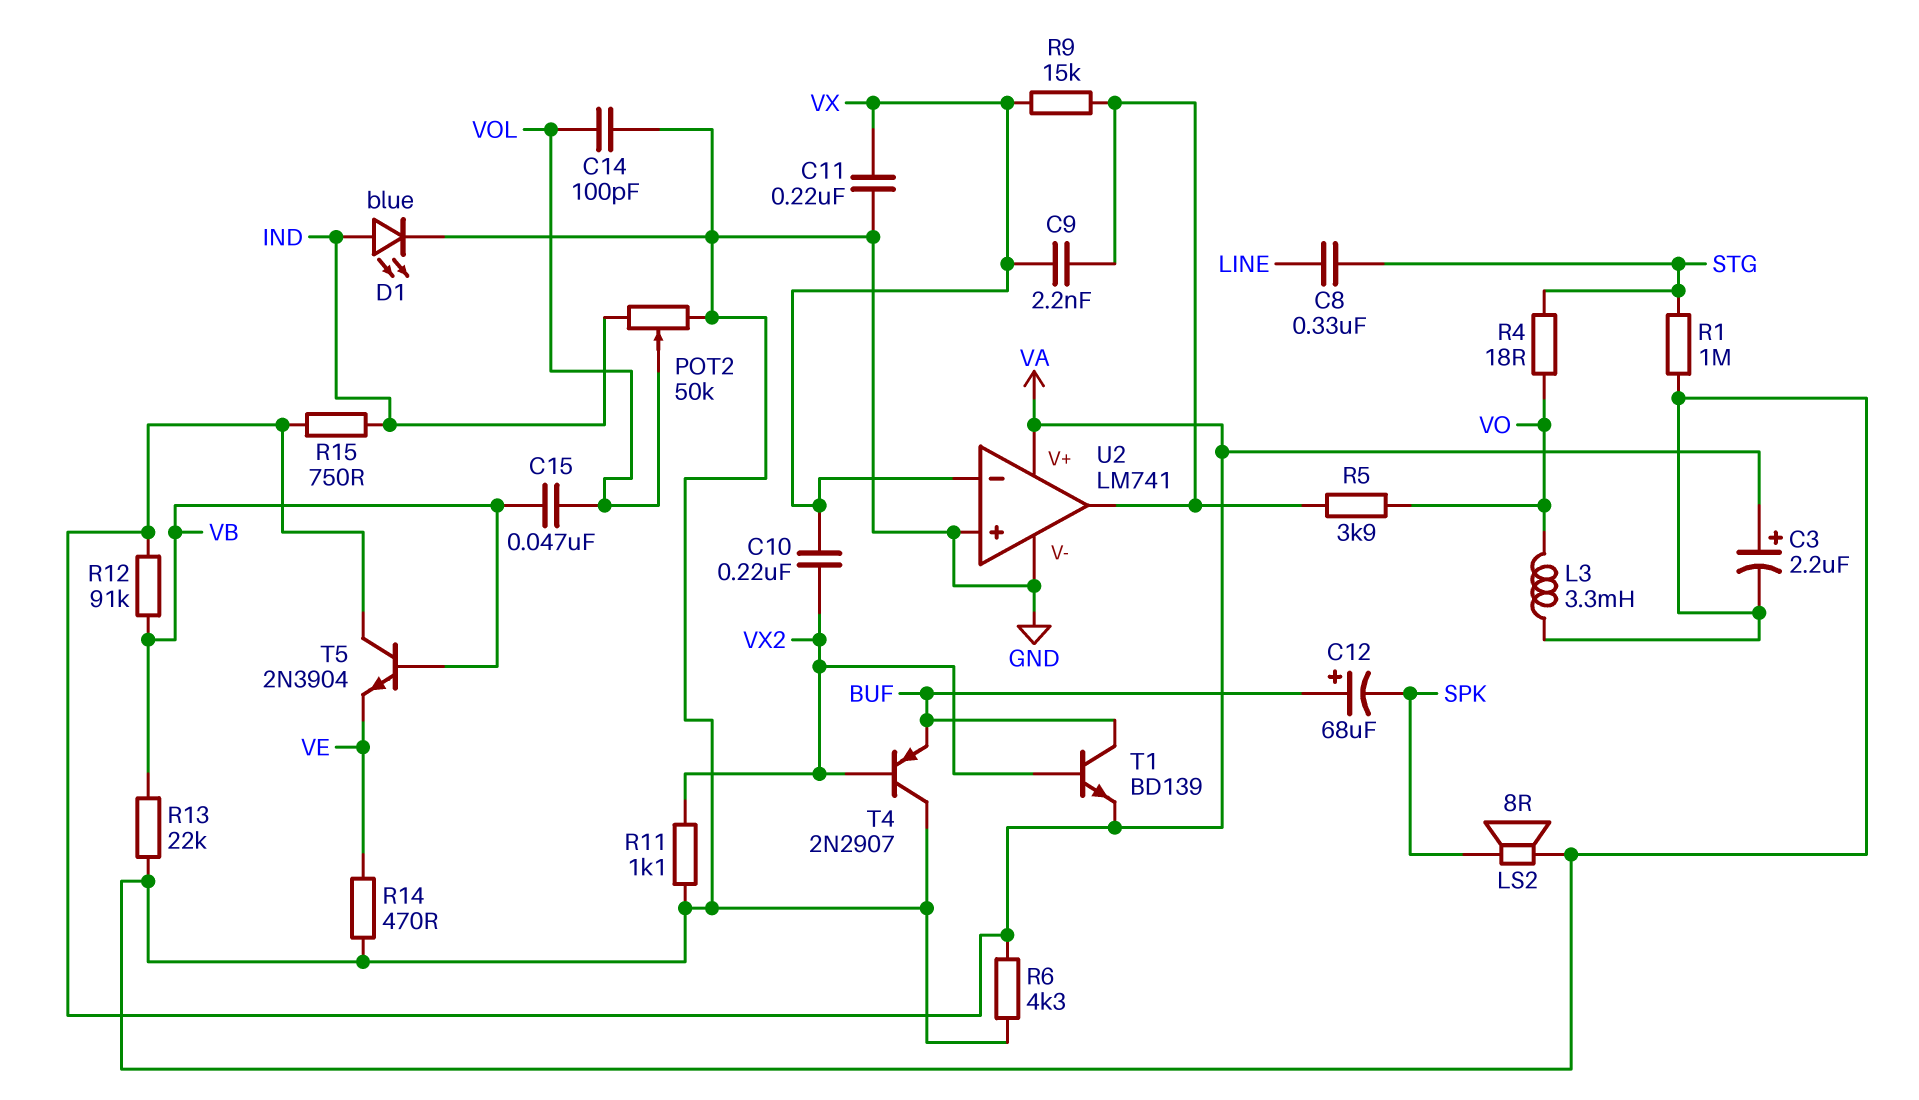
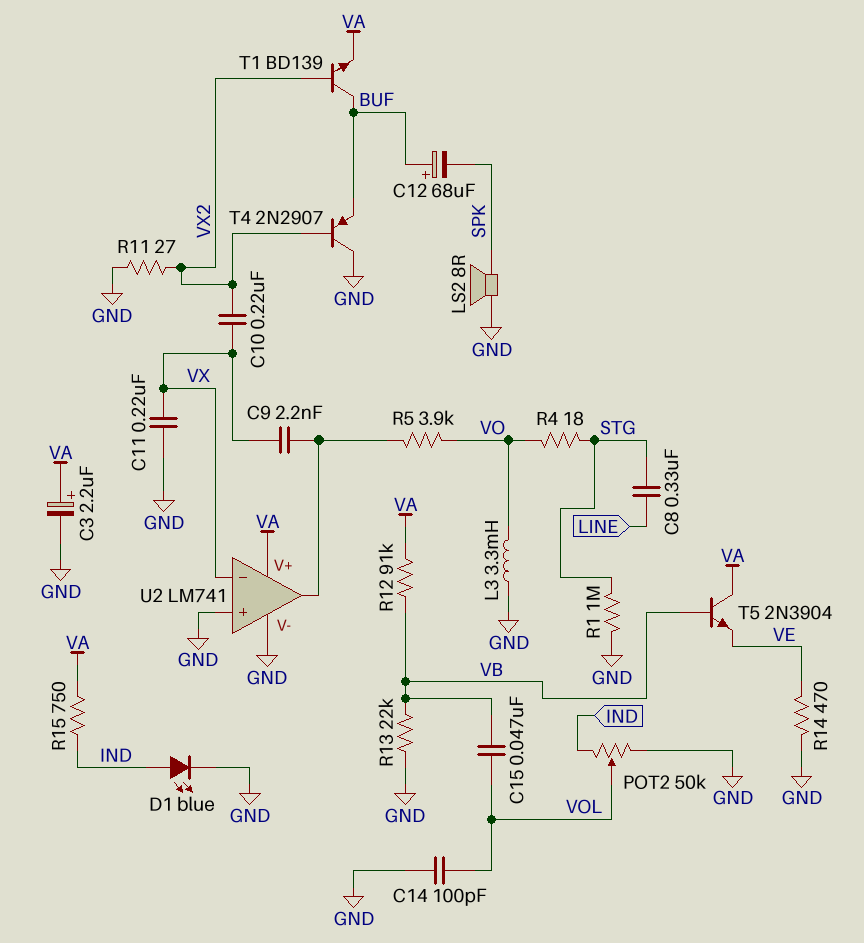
R6: 4.3k (GND, VA) -> none
R9: 15k (U2/out, VX) -> none
R11: 1.1k (GND, VX2) -> 27 (GND, VX2)

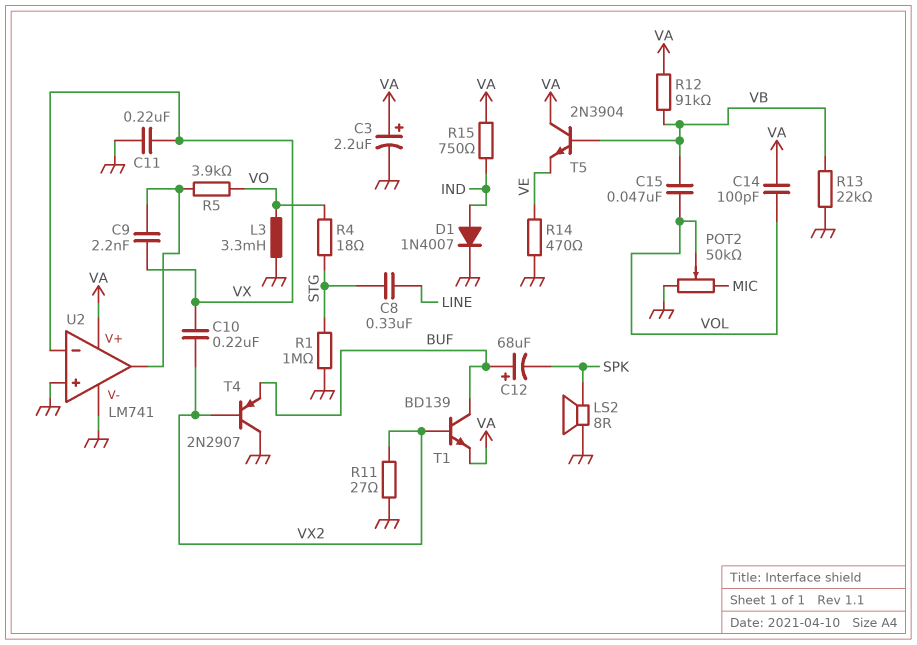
C14: 100pF (GND, VOL) -> 100pF (VA, VOL)
D1: LED blue (A IND, K GND) -> diode 1N4007 (A IND, K GND)
POT2: 50k (GND, IND, wiper VOL) -> 50k (GND, MIC, wiper VOL)

